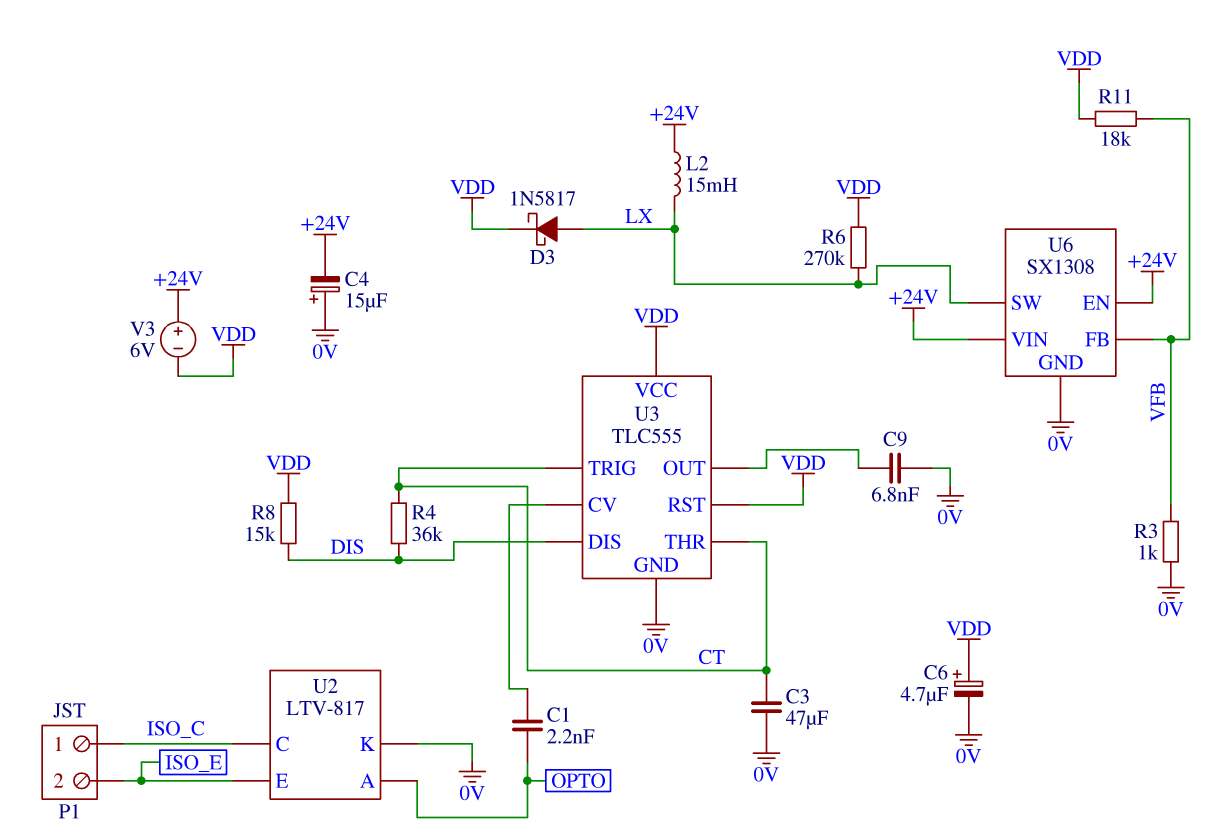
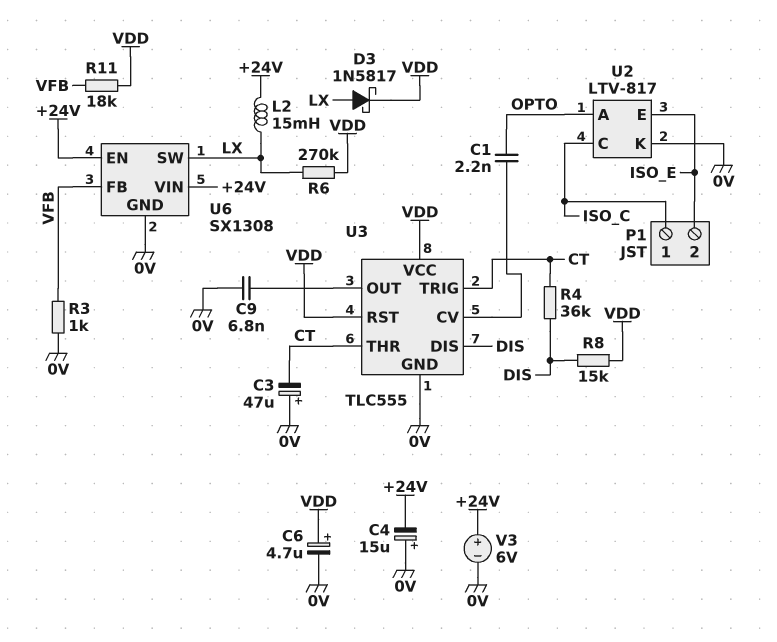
C3: 47uF (0V, CT) -> 47uF (plus 0V, minus CT)
V3: 6V (plus +24V, minus VDD) -> 6V (plus +24V, minus 0V)

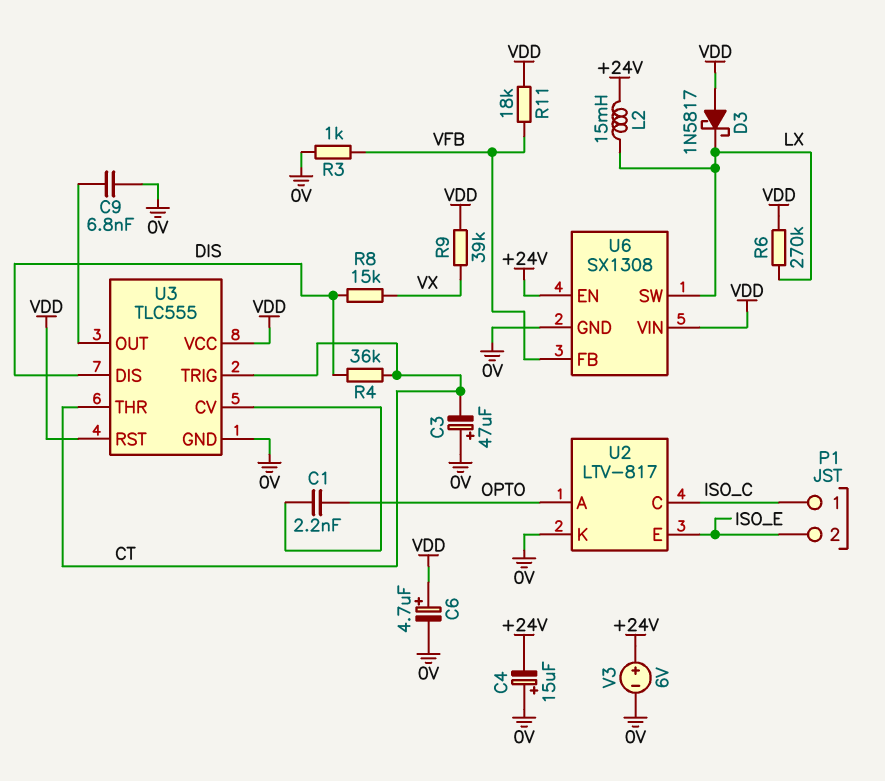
D3: schottky 1N5817 (A LX, K VDD) -> schottky 1N5817 (A VDD, K LX)
R8: 15k (DIS, VDD) -> 15k (DIS, VX)
R9: none -> 39k (VDD, VX)
U6 pin VIN: +24V -> VDD

